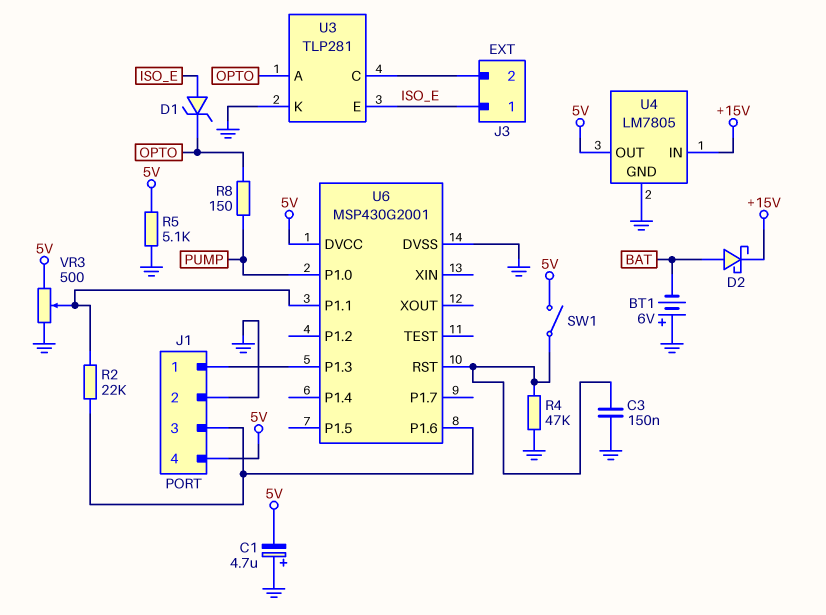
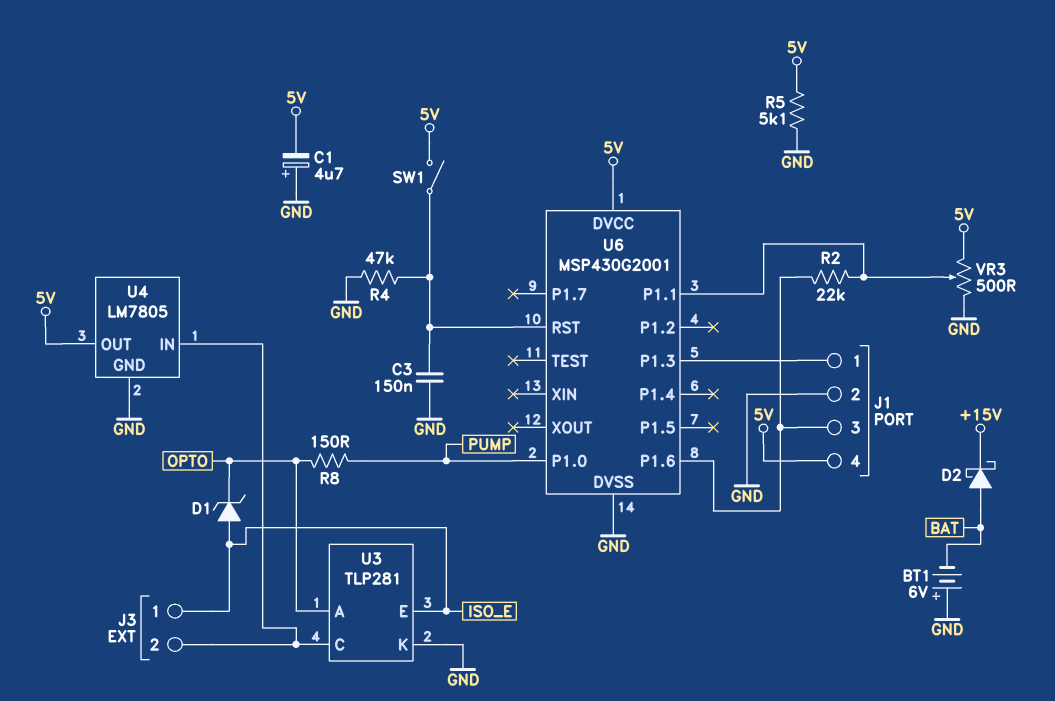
U4 pin IN: +15V -> J3/2

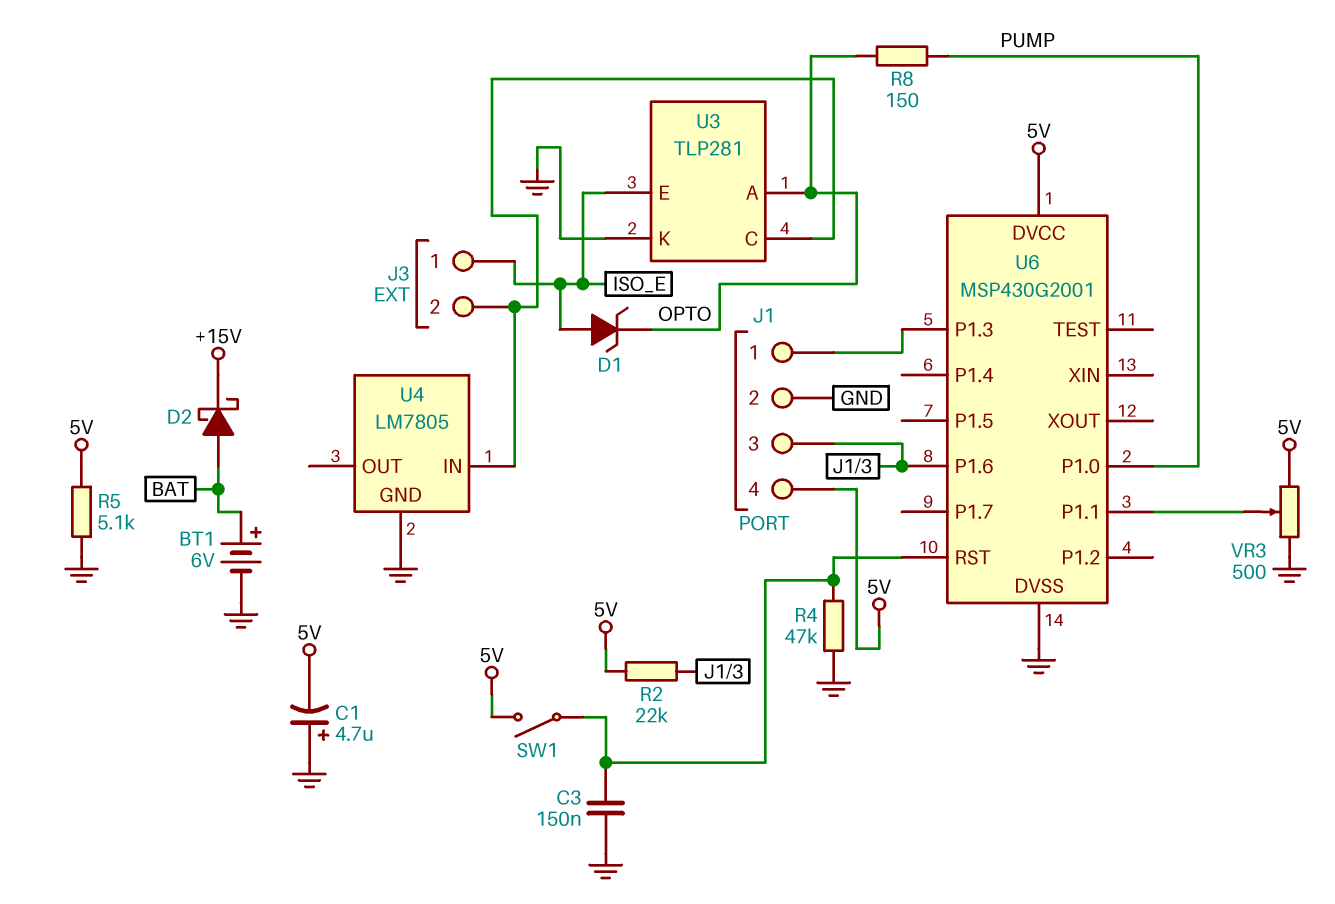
BT1: 6V (plus GND, minus BAT) -> 6V (plus BAT, minus GND)
R2: 22k (J1/3, U6/P1.1) -> 22k (5V, J1/3)
U4 pin OUT: 5V -> none

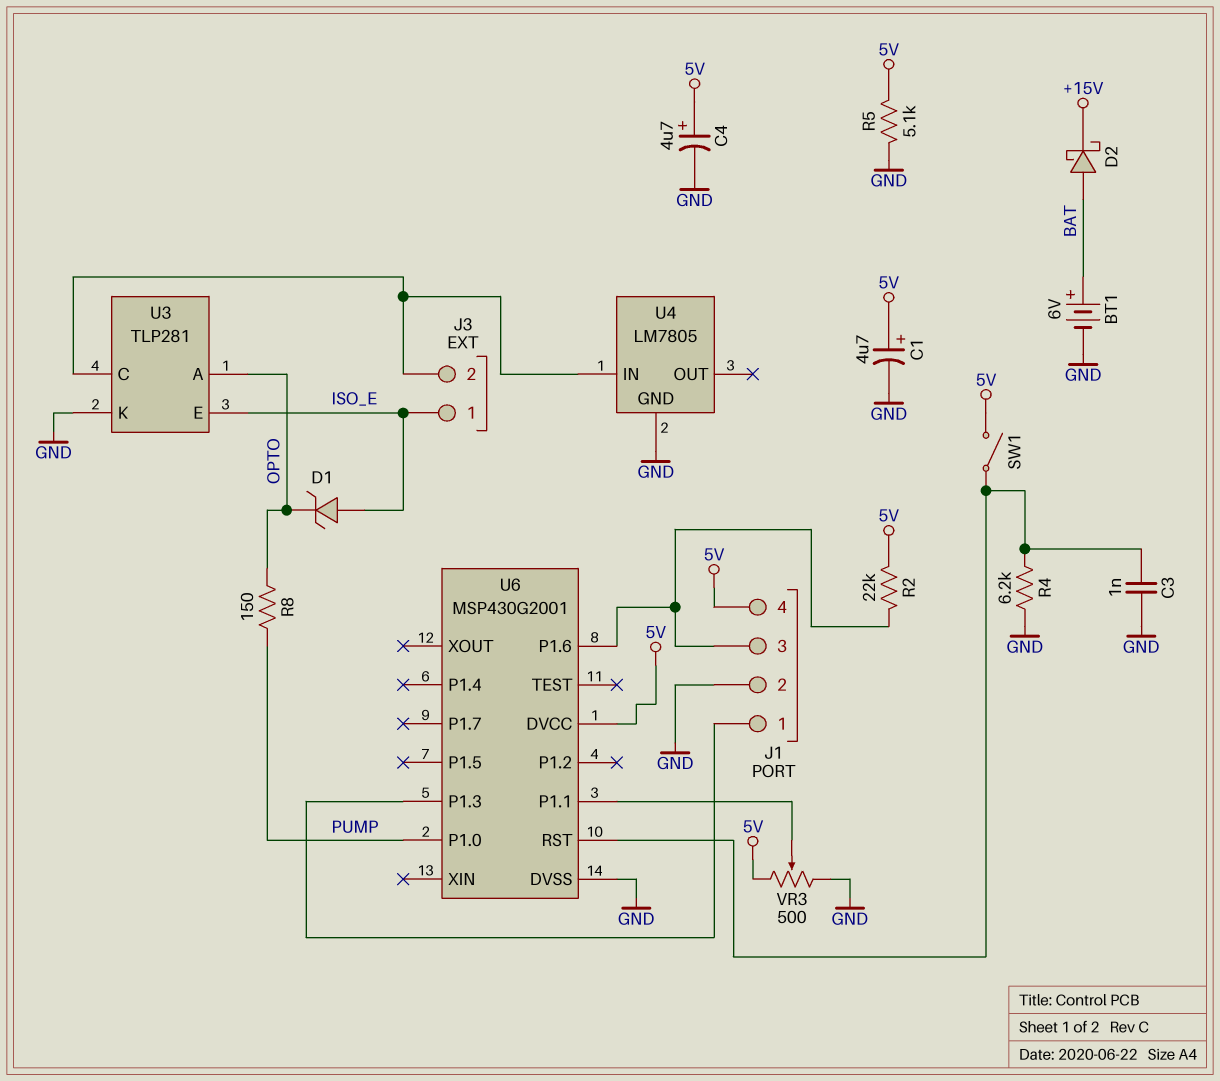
C1: 4.7uF (plus GND, minus 5V) -> 4.7uF (plus 5V, minus GND)
C3: 150nF (GND, U6/RST) -> 1nF (GND, U6/RST)
C4: none -> 4.7uF (plus 5V, minus GND)
R4: 47k (GND, U6/RST) -> 6.2k (GND, U6/RST)

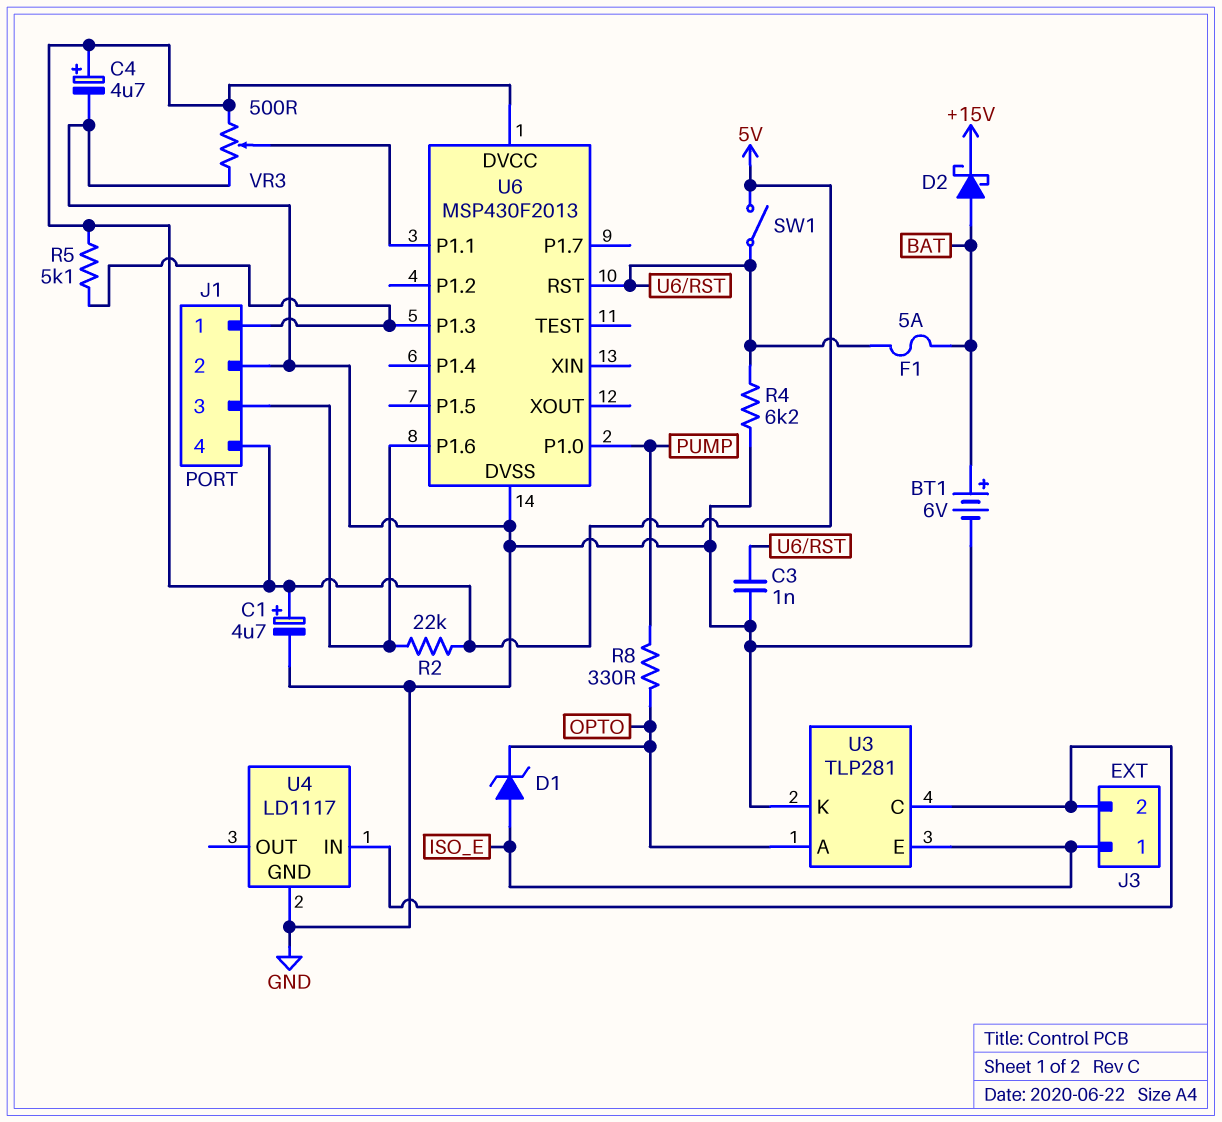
F1: none -> 5A (BAT, U6/RST)
R5: 5.1k (5V, GND) -> 5.1k (5V, J1/1)
R8: 150 (OPTO, PUMP) -> 330 (OPTO, PUMP)
U4: LM7805 -> LD1117
U6: MSP430G2001 -> MSP430F2013

